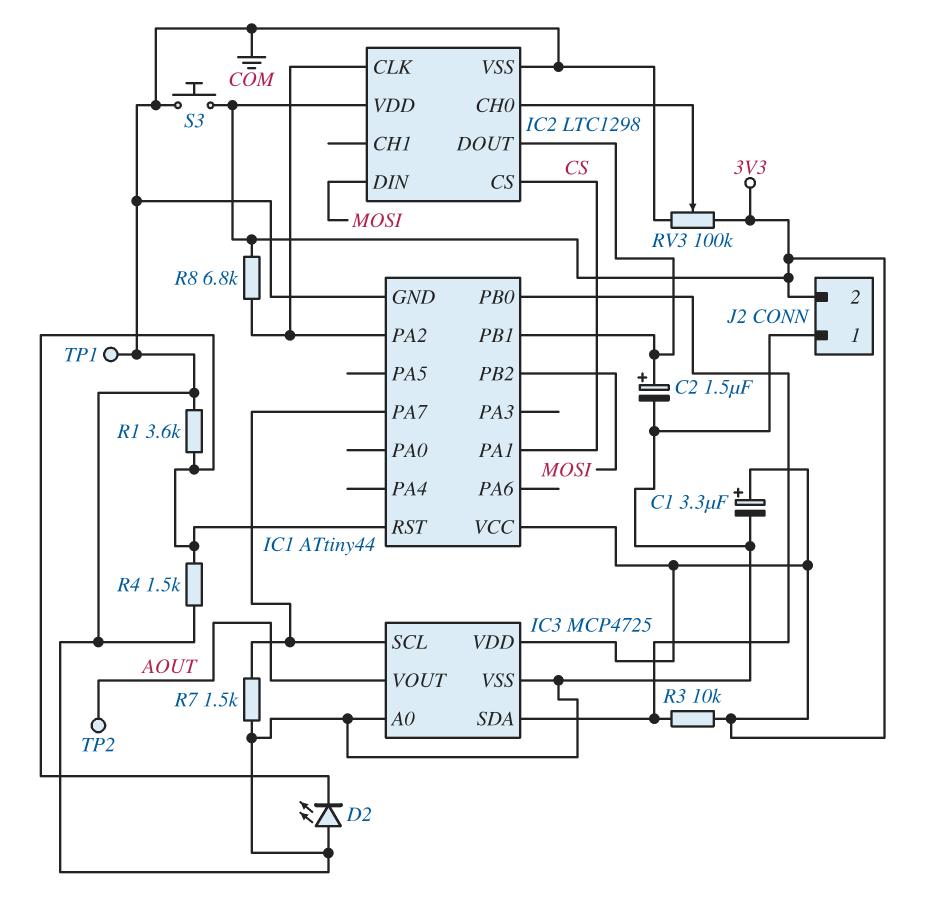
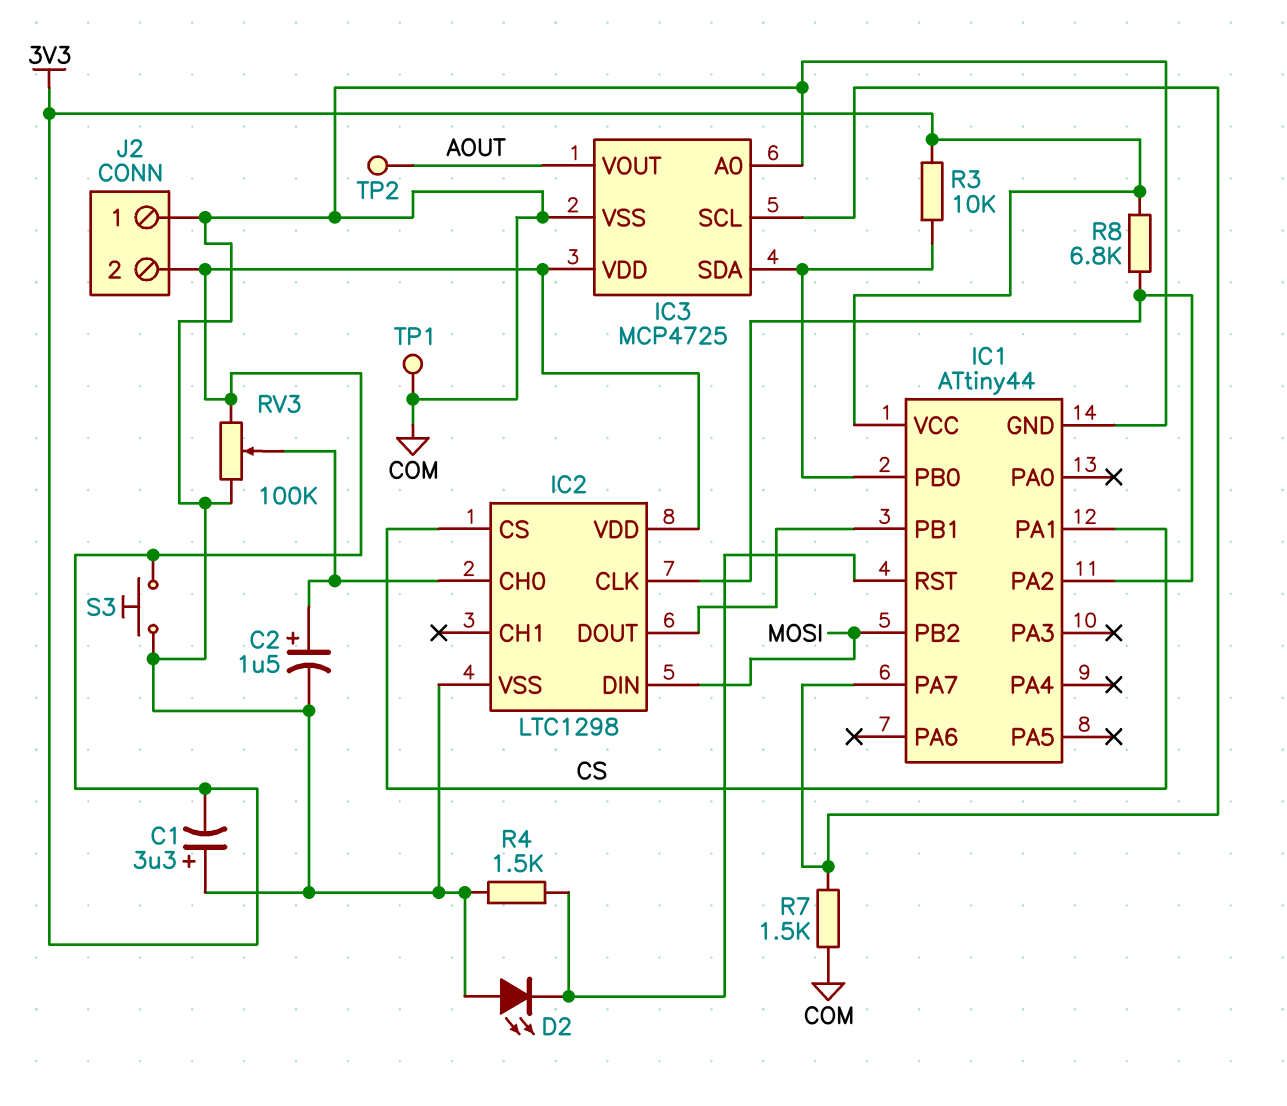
C1: 3.3uF (plus 3V3, minus COM) -> 3.3uF (plus COM, minus 3V3)
C2: 1.5uF (plus IC1/PB1, minus COM) -> 1.5uF (plus IC2/CH0, minus COM)
R1: 3.6k (COM, IC1/RST) -> none

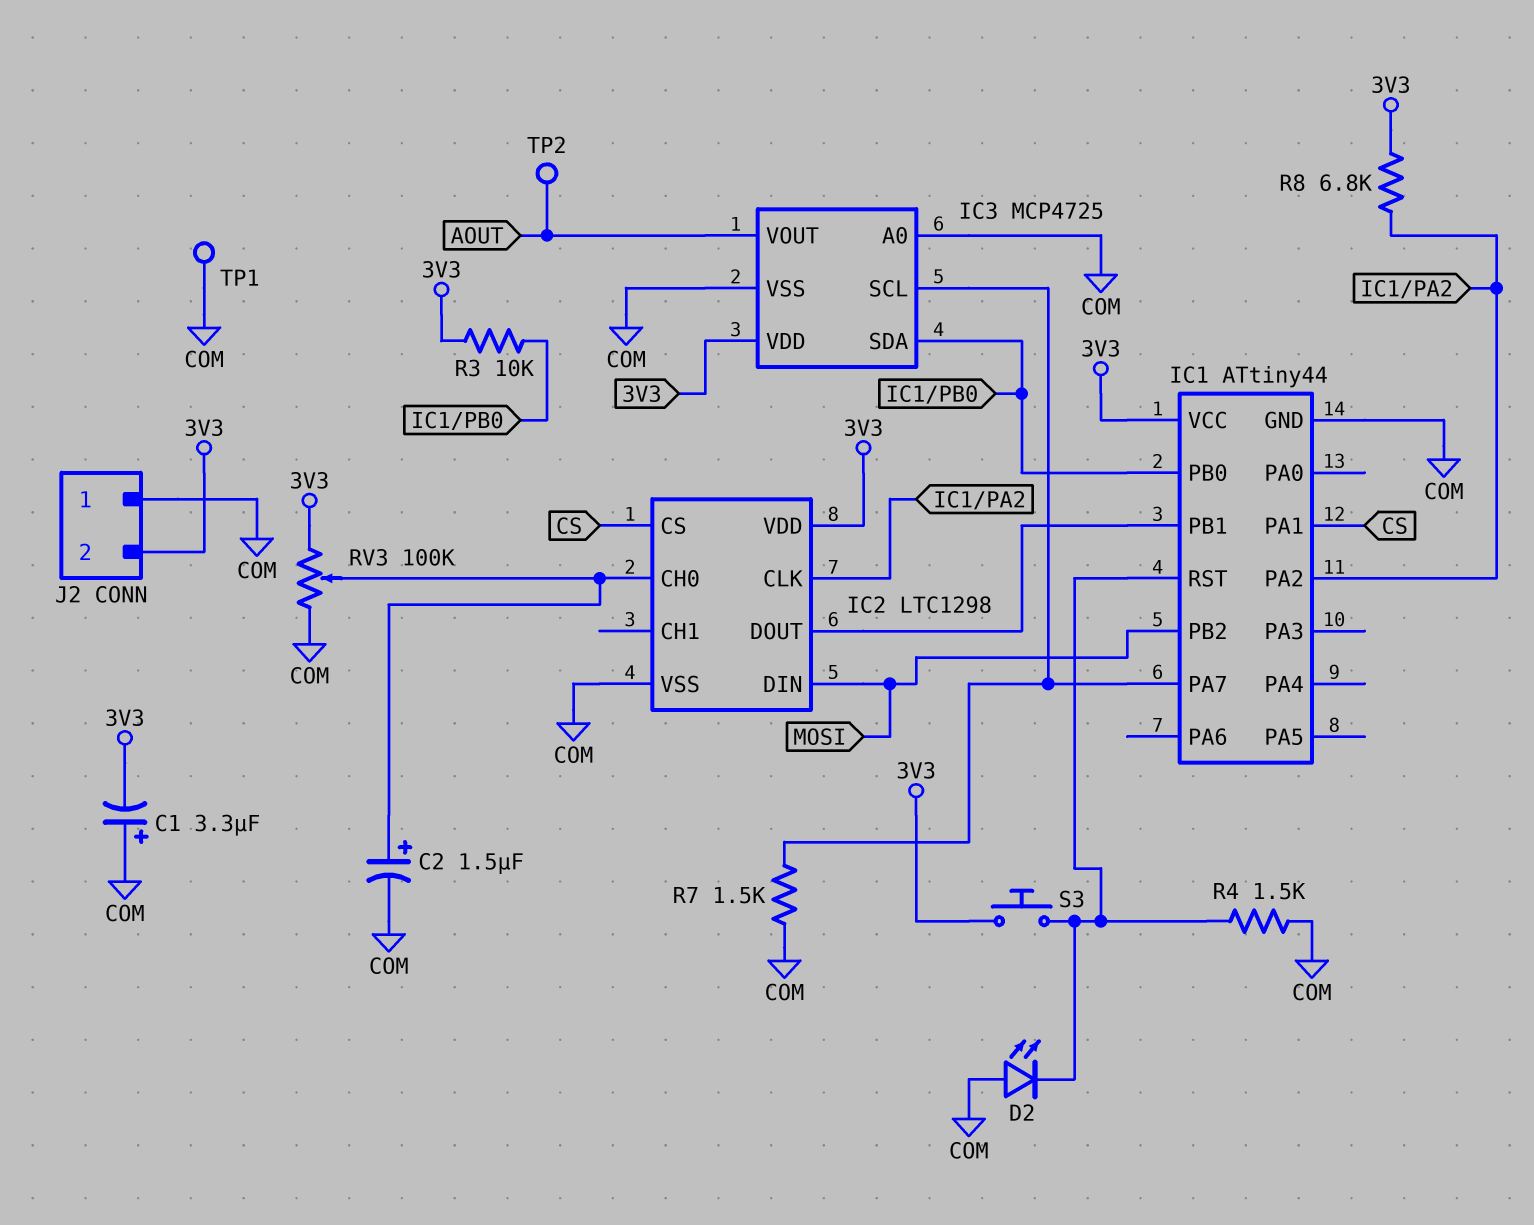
S3: button (3V3, COM) -> button (3V3, IC1/RST)

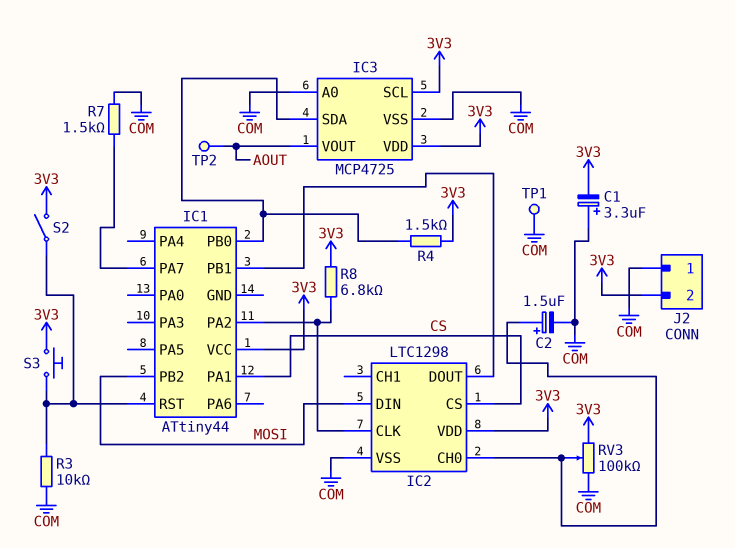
D2: LED (A COM, K IC1/RST) -> none
IC1 pin GND: COM -> none
IC3 pin SCL: IC1/PA7 -> 3V3
R3: 10k (3V3, IC1/PB0) -> 10k (COM, IC1/RST)
R4: 1.5k (COM, IC1/RST) -> 1.5k (3V3, IC1/PB0)
S2: none -> switch (3V3, IC1/RST)

